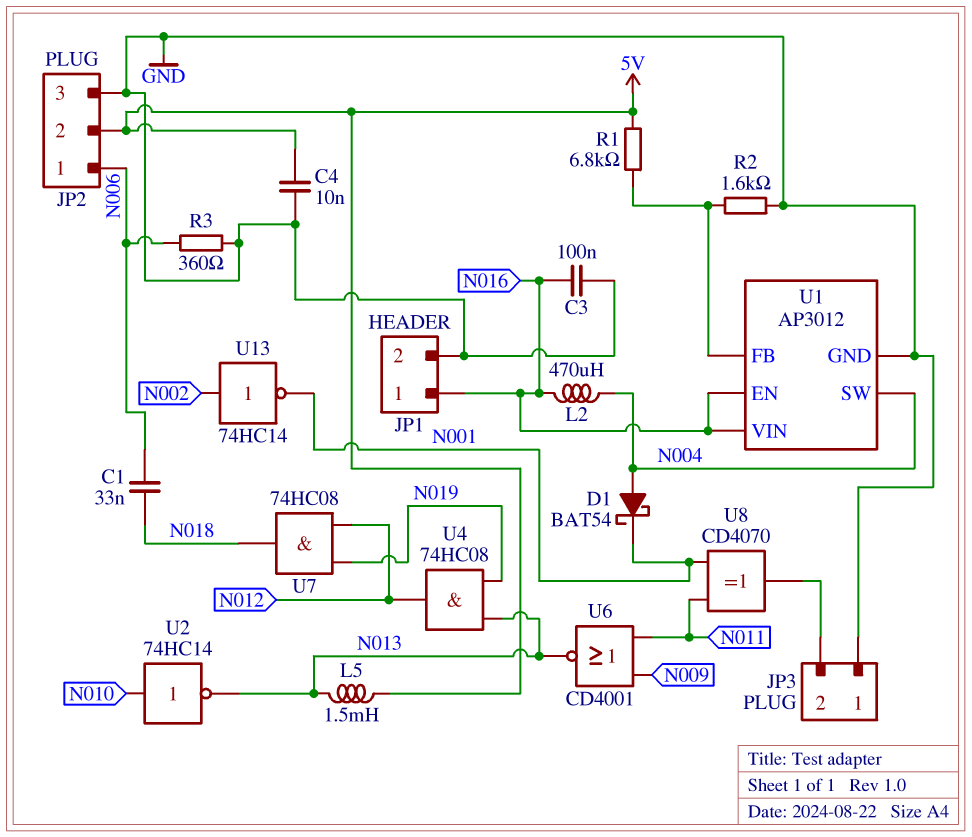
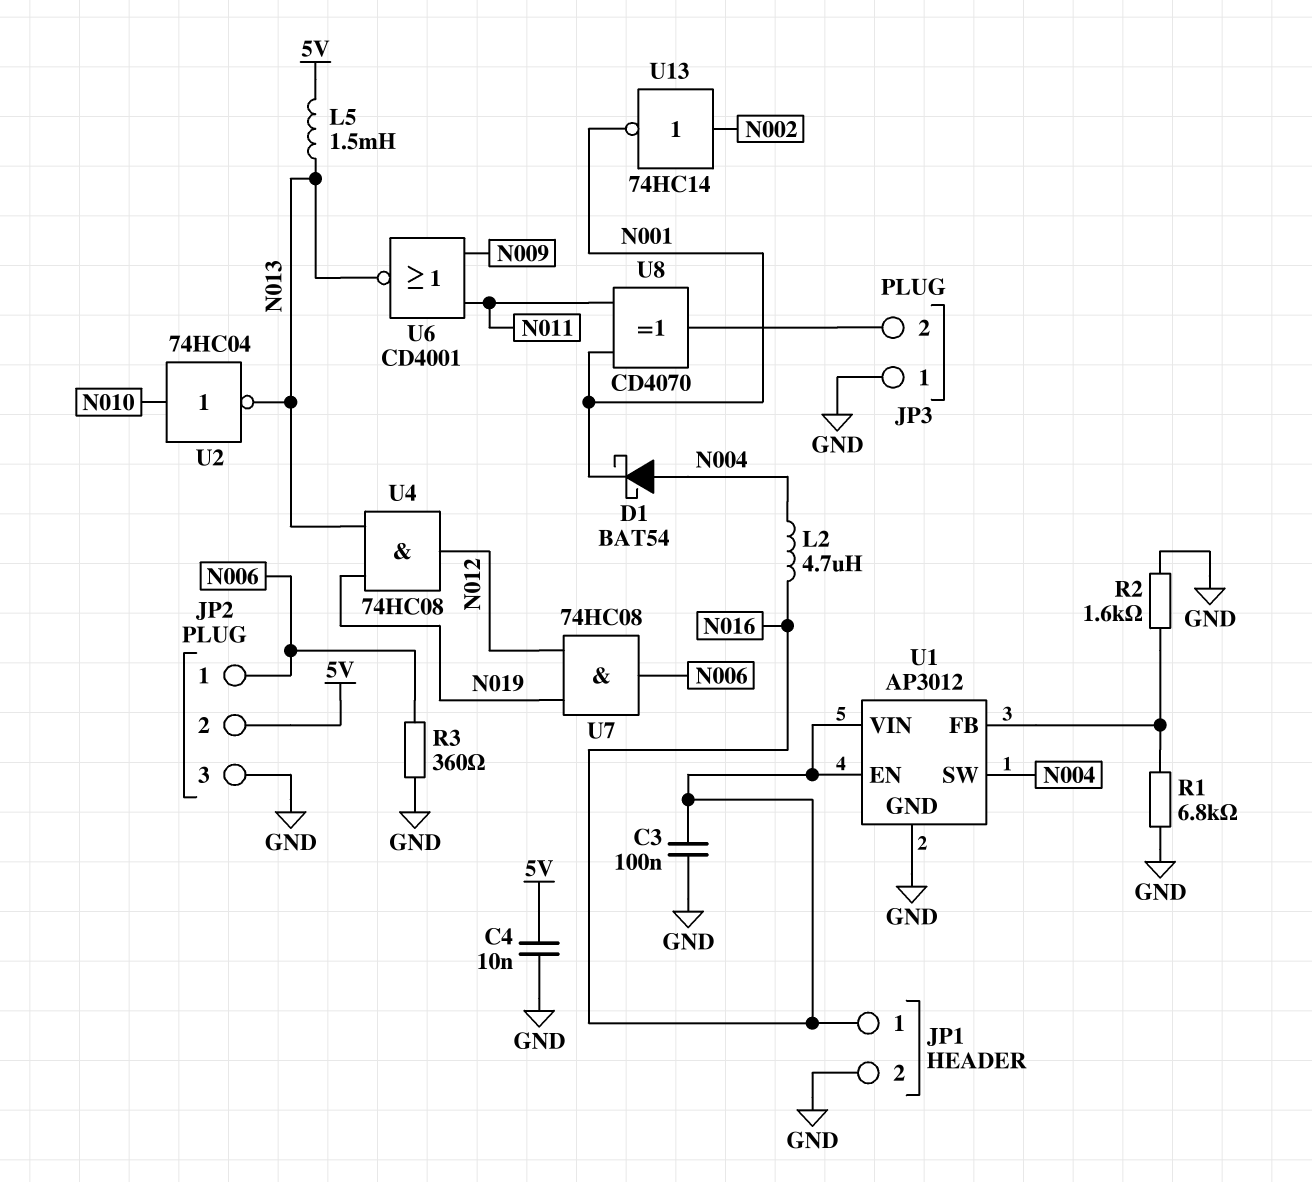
C1: 33nF (N006, N018) -> none
L2: 470uH (N004, N016) -> 4.7uH (N004, N016)
R1: 6.8k (5V, U1/FB) -> 6.8k (GND, U1/FB)
U2: NOT 74HC14 (in N010, out N013) -> NOT 74HC04 (in N010, out N013)
U7: AND 74HC08 (in N012, in N019, out N018) -> AND 74HC08 (in N012, in N019, out N006)

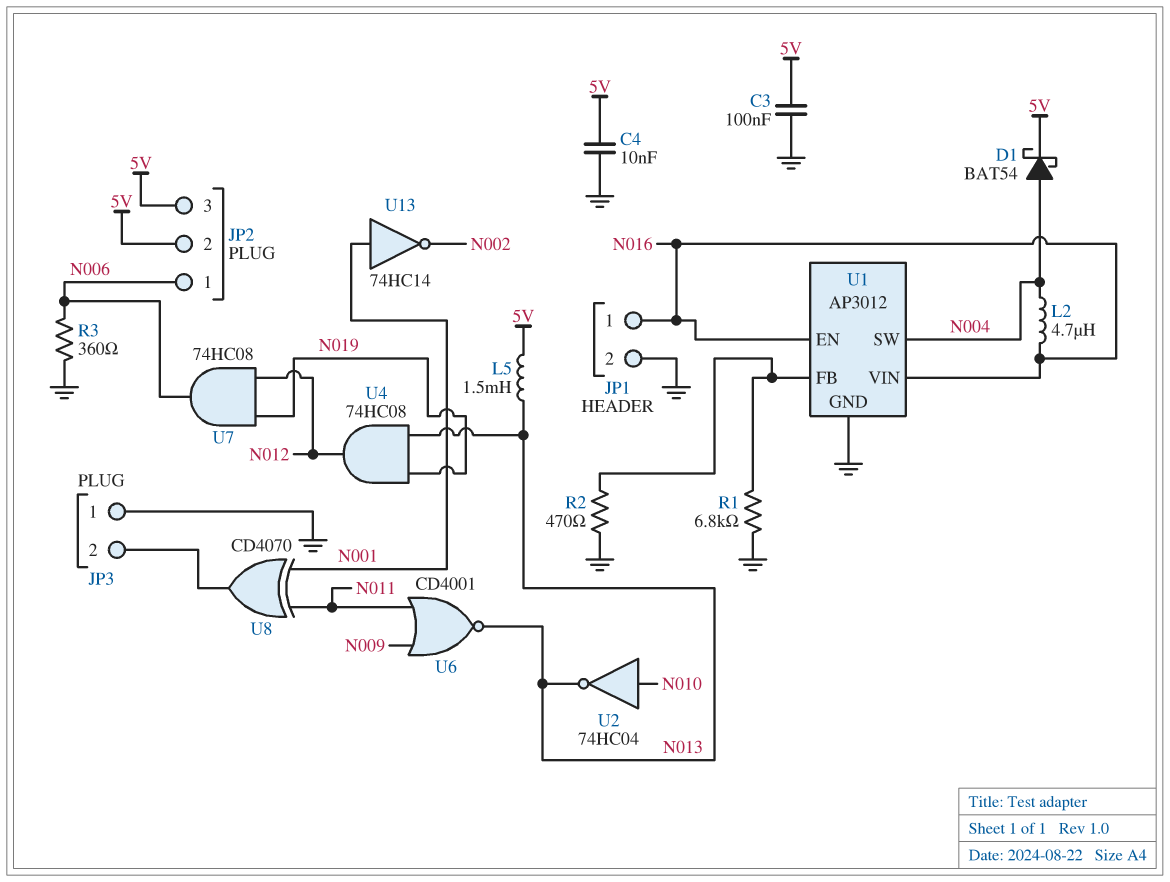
C3: 100nF (GND, N016) -> 100nF (5V, GND)
D1: schottky BAT54 (A N004, K N001) -> schottky BAT54 (A N004, K 5V)
JP2 pin 3: GND -> 5V
R2: 1.6k (GND, U1/FB) -> 470 (GND, U1/FB)
U13: NOT 74HC14 (in N002, out N001) -> NOT 74HC14 (in N001, out N002)

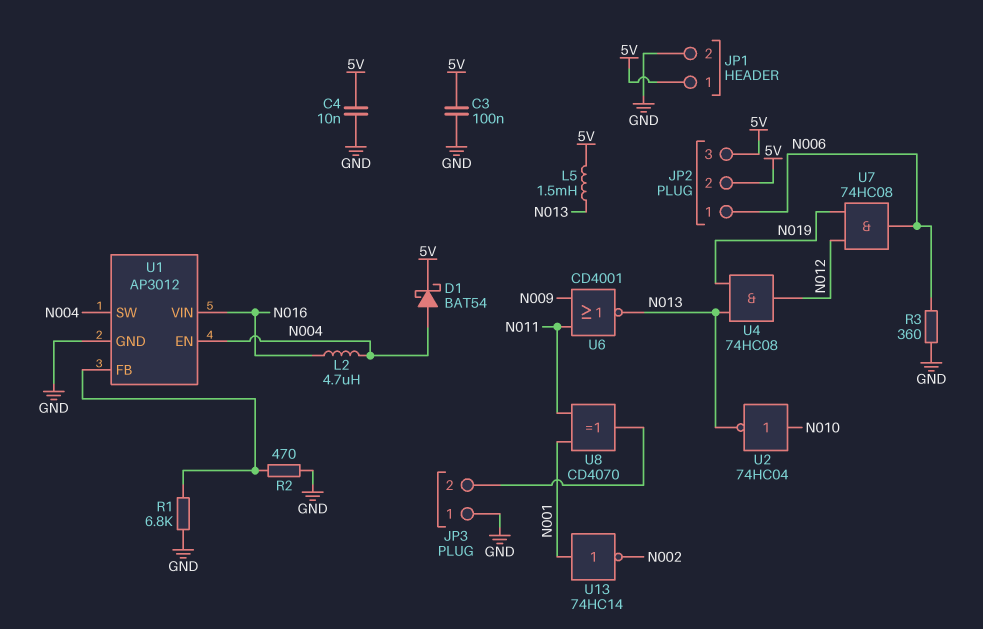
JP1 pin 1: N016 -> 5V
U1 pin EN: N016 -> N004

